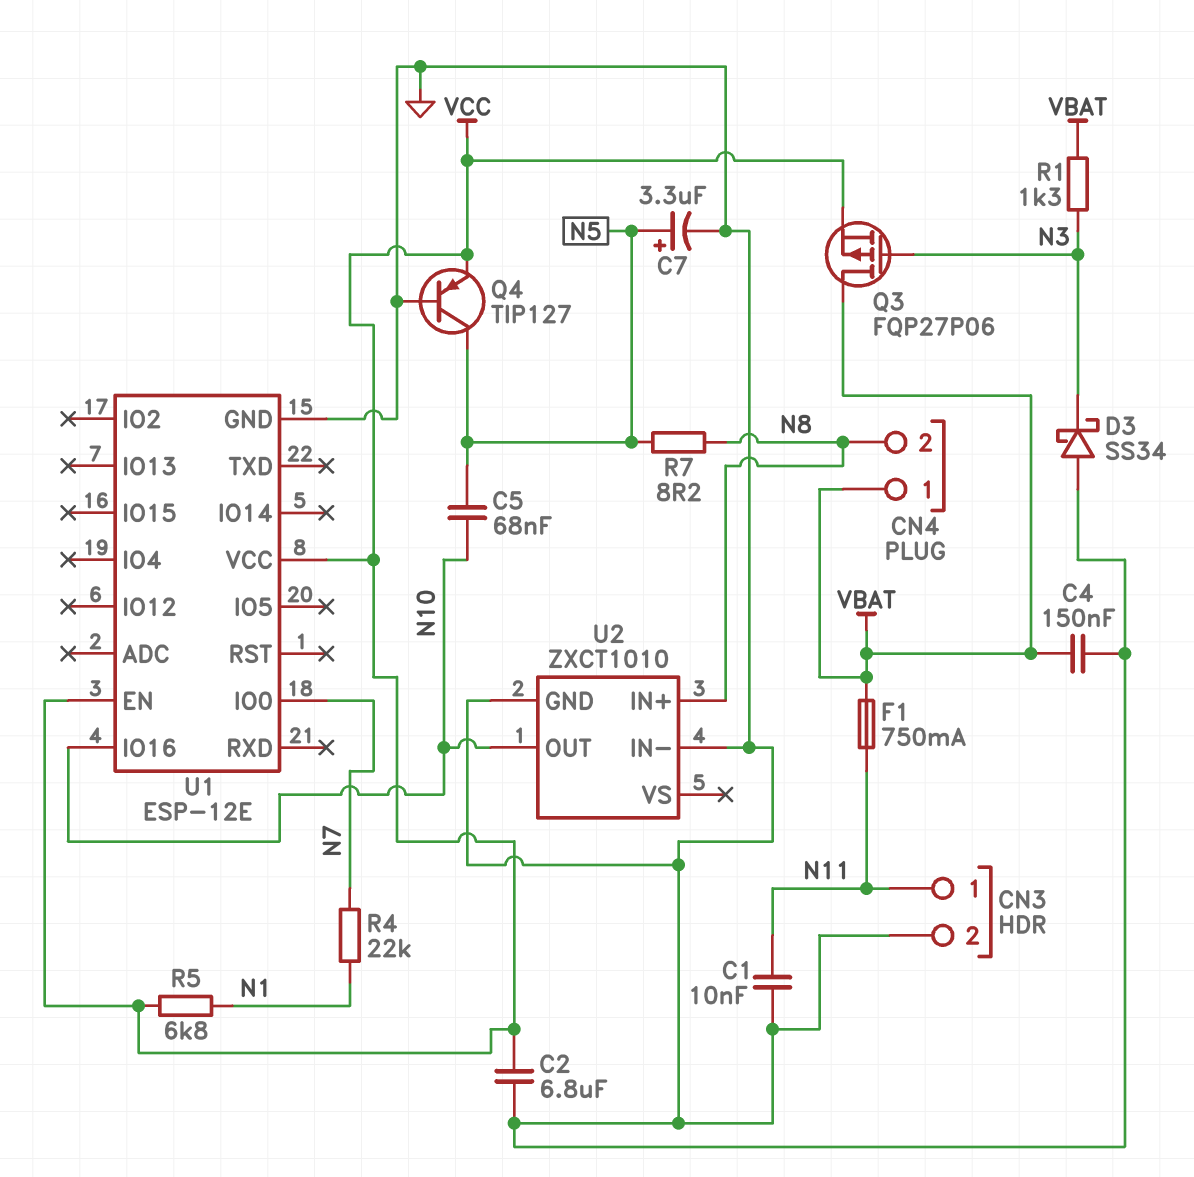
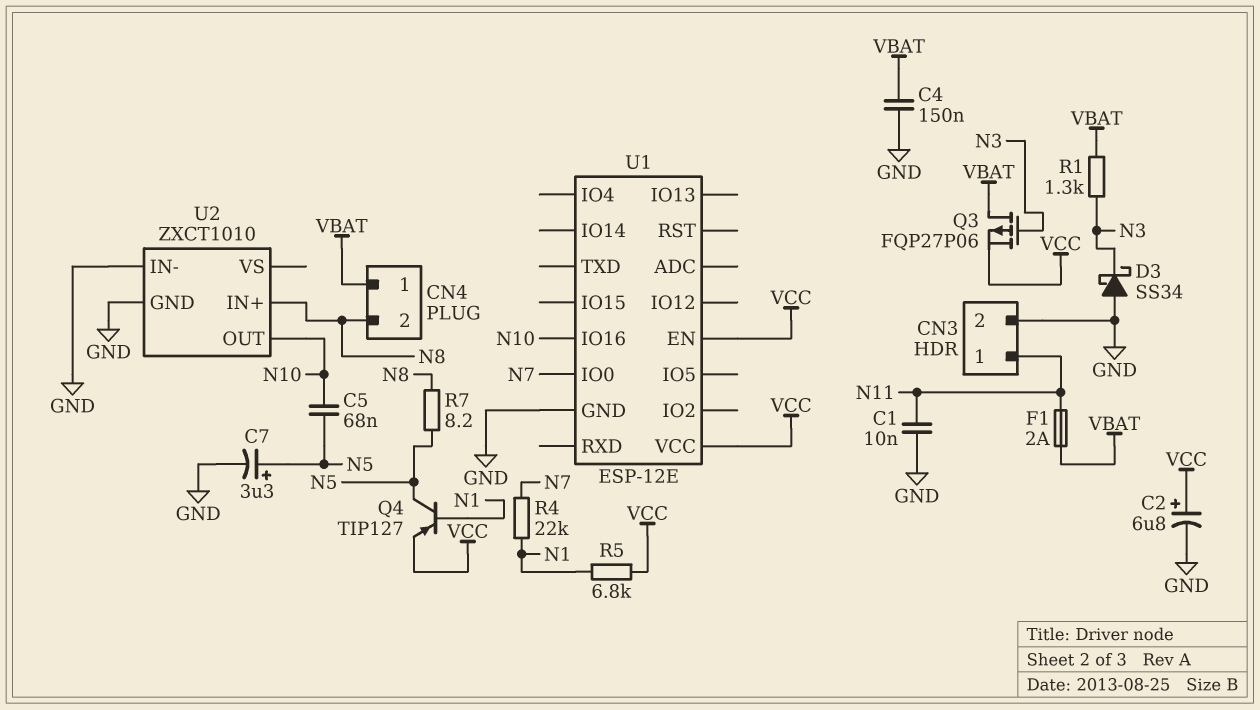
C2: 6.8uF (GND, VCC) -> 6.8uF (plus VCC, minus GND)
F1: 750mA (N11, VBAT) -> 2A (N11, VBAT)
Q4: PNP TIP127 (B GND, C N5, E VCC) -> PNP TIP127 (B N1, C N5, E VCC)

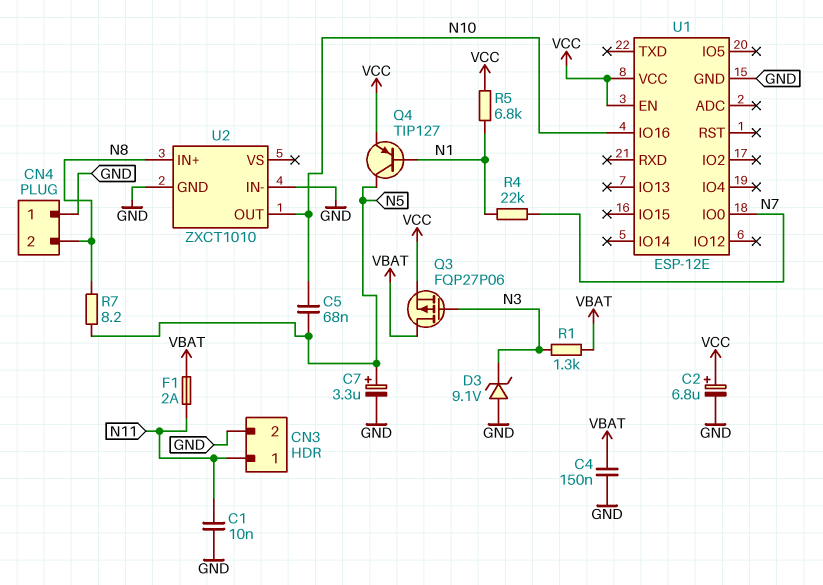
CN4 pin 1: VBAT -> GND
D3: schottky SS34 (A GND, K N3) -> zener 9.1V (A GND, K N3)

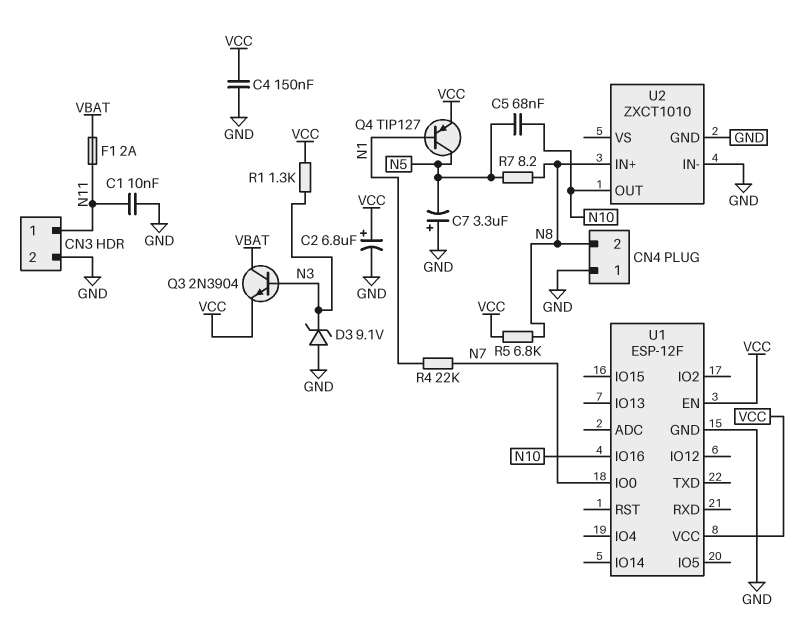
C4: 150nF (GND, VBAT) -> 150nF (GND, VCC)
C7: 3.3uF (plus N5, minus GND) -> 3.3uF (plus GND, minus N5)
Q3: PMOS FQP27P06 (G N3, D VBAT, S VCC) -> NPN 2N3904 (B N3, C VBAT, E VCC)
R1: 1.3k (N3, VBAT) -> 1.3k (N3, VCC)
R5: 6.8k (N1, VCC) -> 6.8k (N8, VCC)
U1: ESP-12E -> ESP-12F

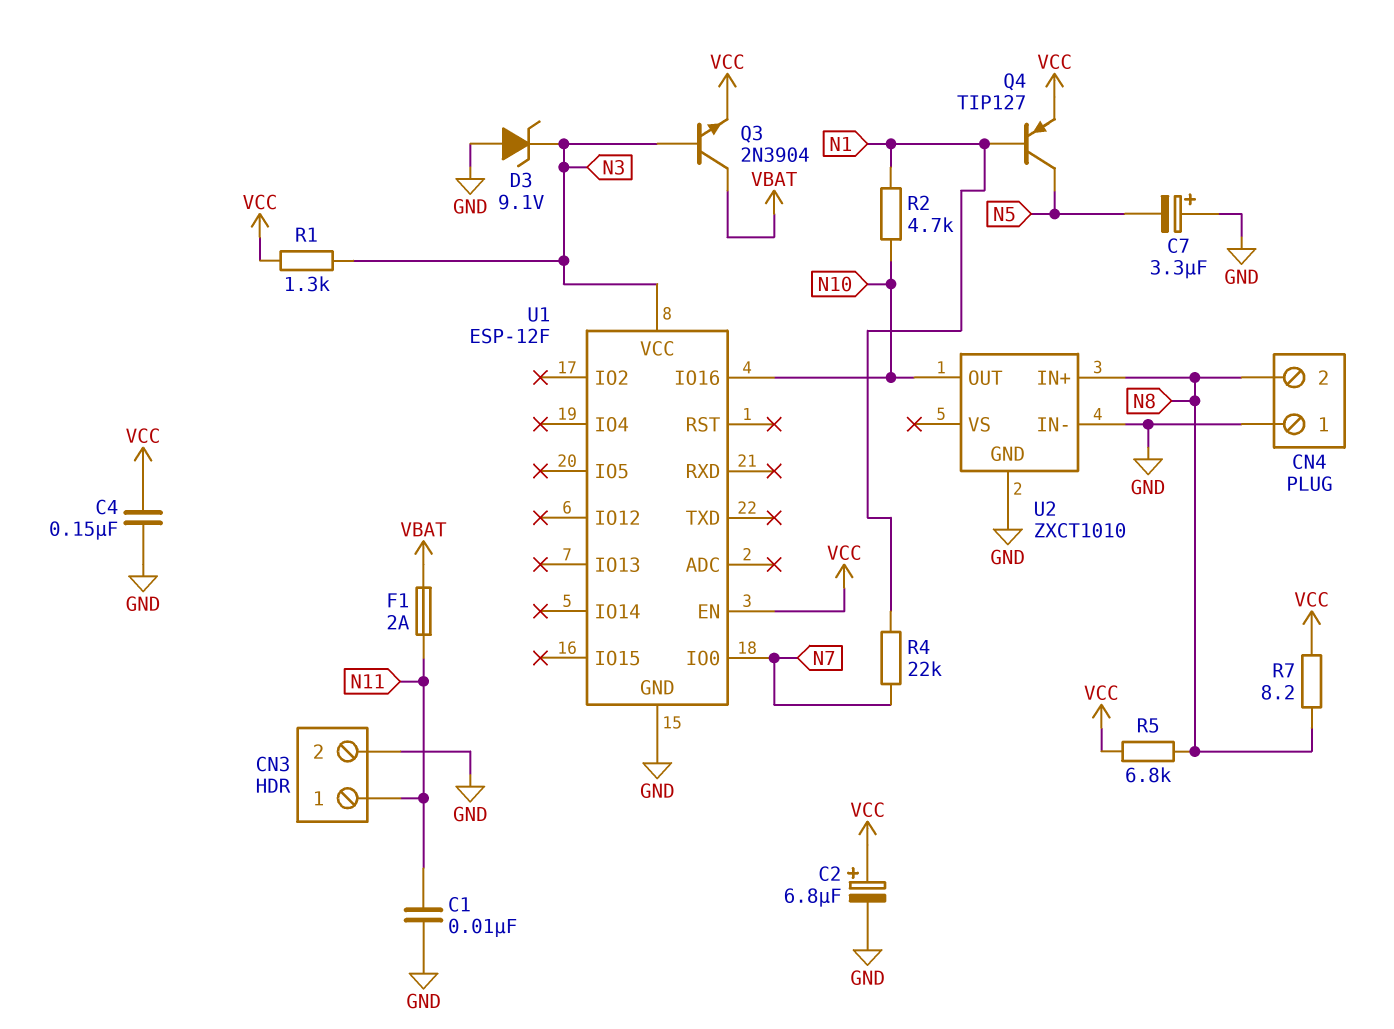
C5: 68nF (N5, N10) -> none
R2: none -> 4.7k (N1, N10)
R7: 8.2 (N5, N8) -> 8.2 (N8, VCC)
U1 pin VCC: VCC -> N3

